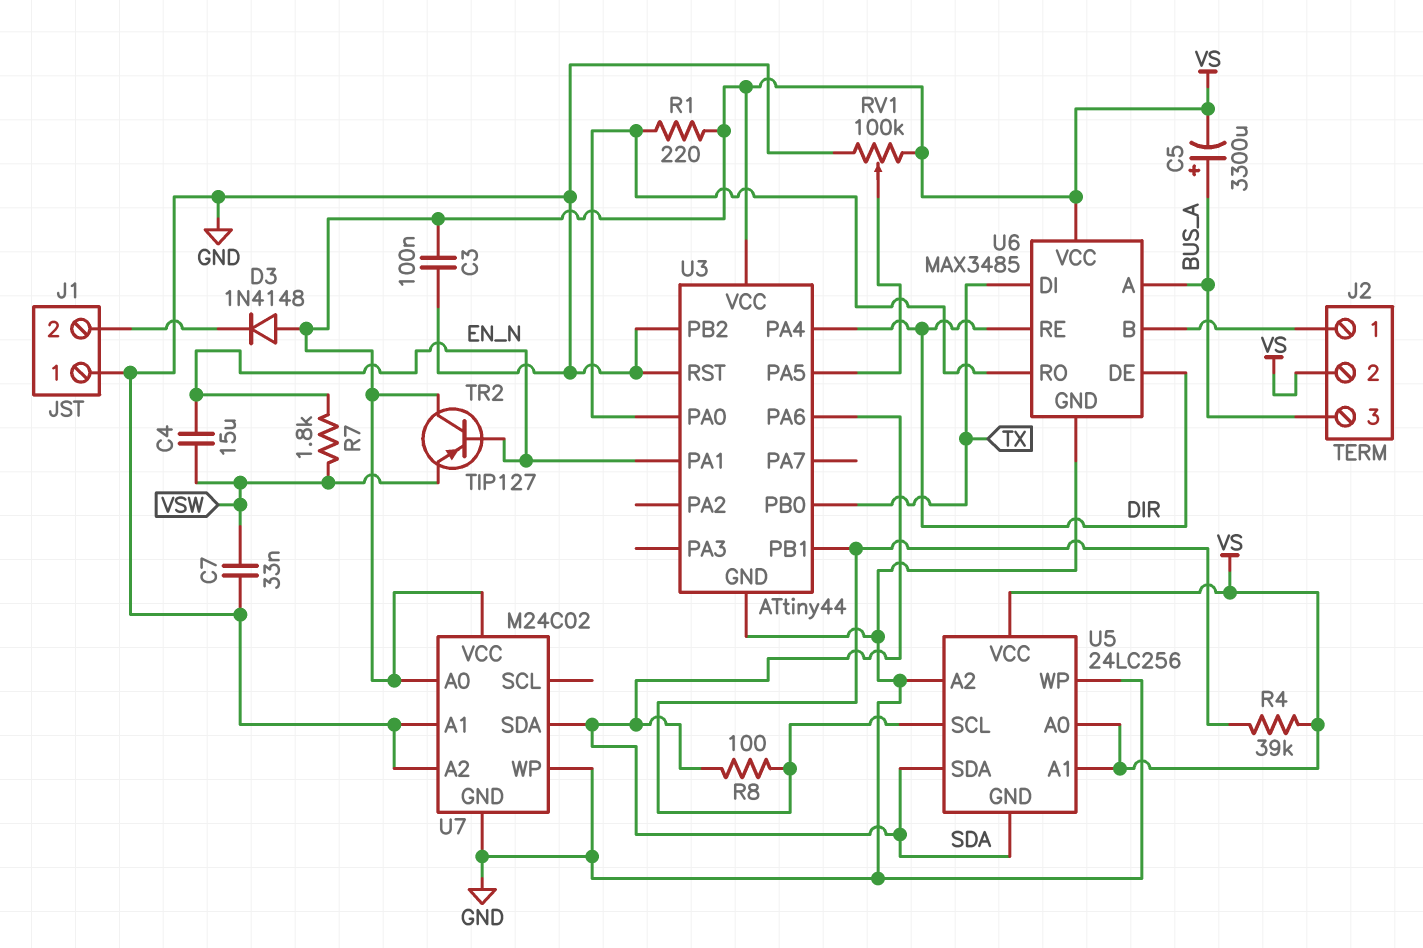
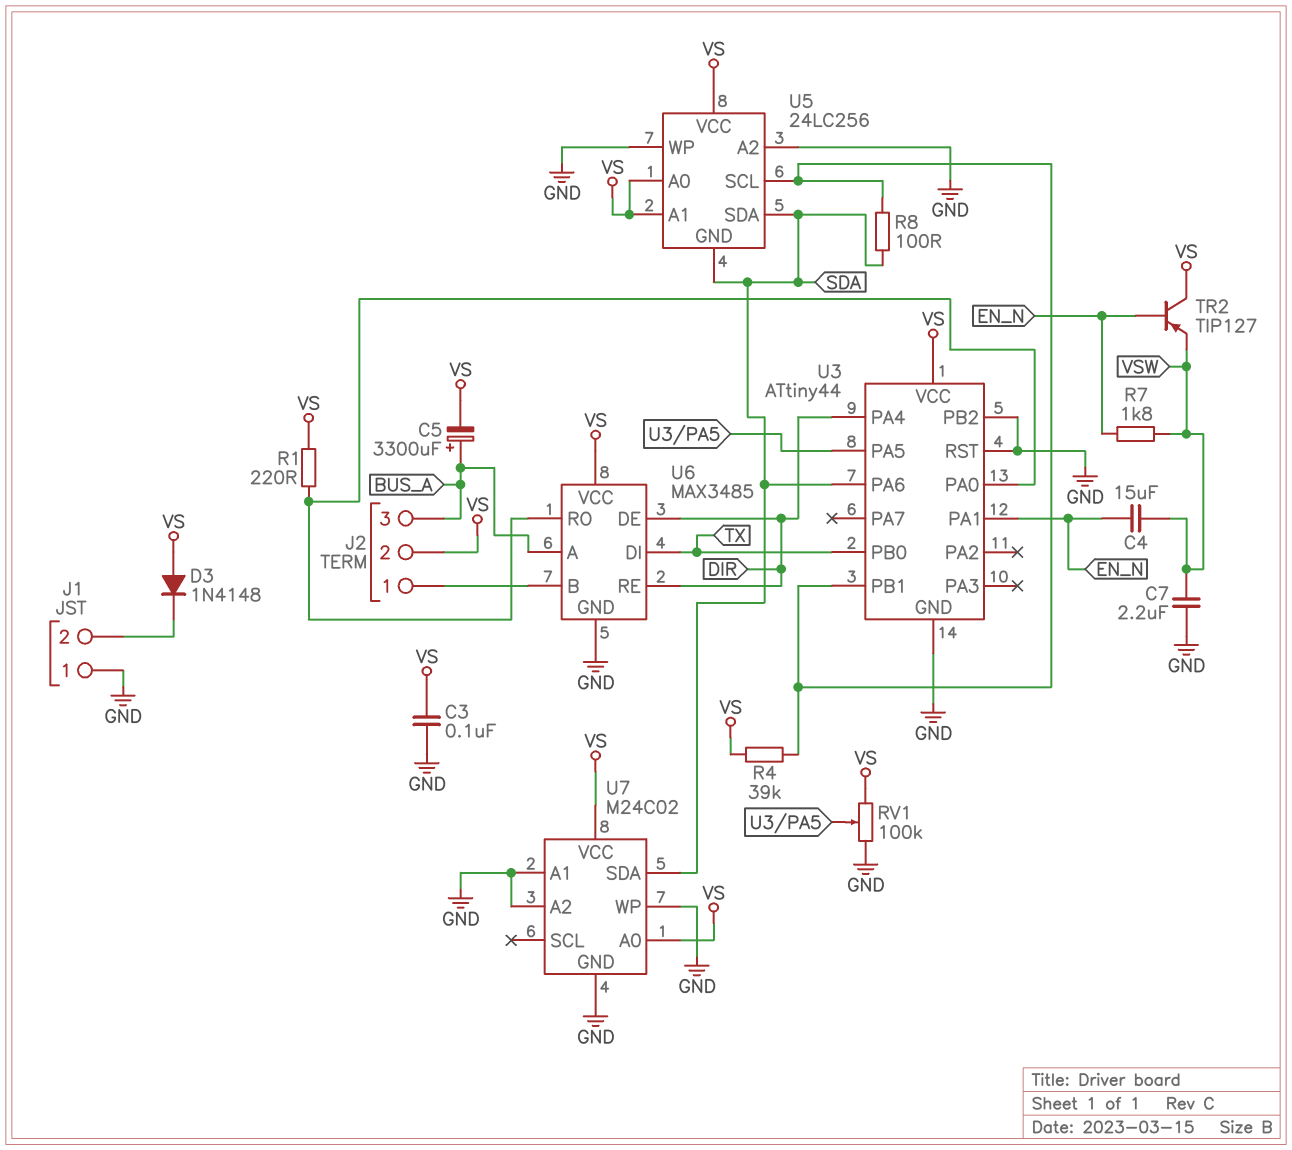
C7: 33nF (GND, VSW) -> 2.2uF (GND, VSW)

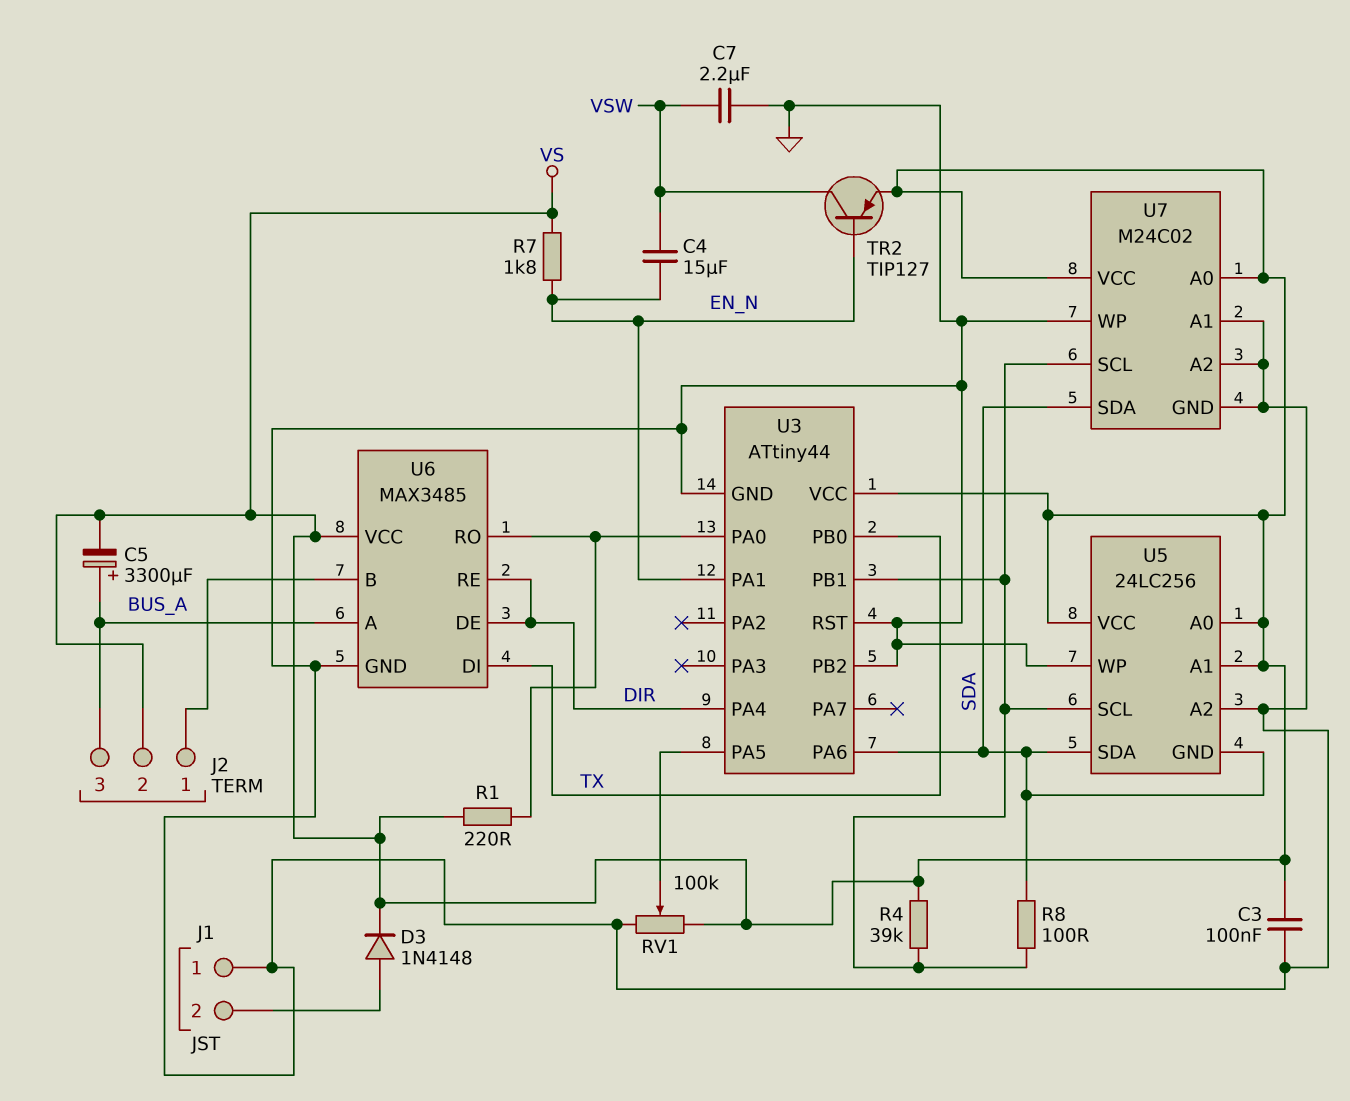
D3: diode 1N4148 (A VS, K J1/2) -> diode 1N4148 (A J1/2, K VS)
R7: 1.8k (EN_N, VSW) -> 1.8k (EN_N, VS)
TR2: PNP TIP127 (B EN_N, C VS, E VSW) -> PNP TIP127 (B EN_N, C VSW, E VS)
U7 pin SCL: none -> U3/PB1

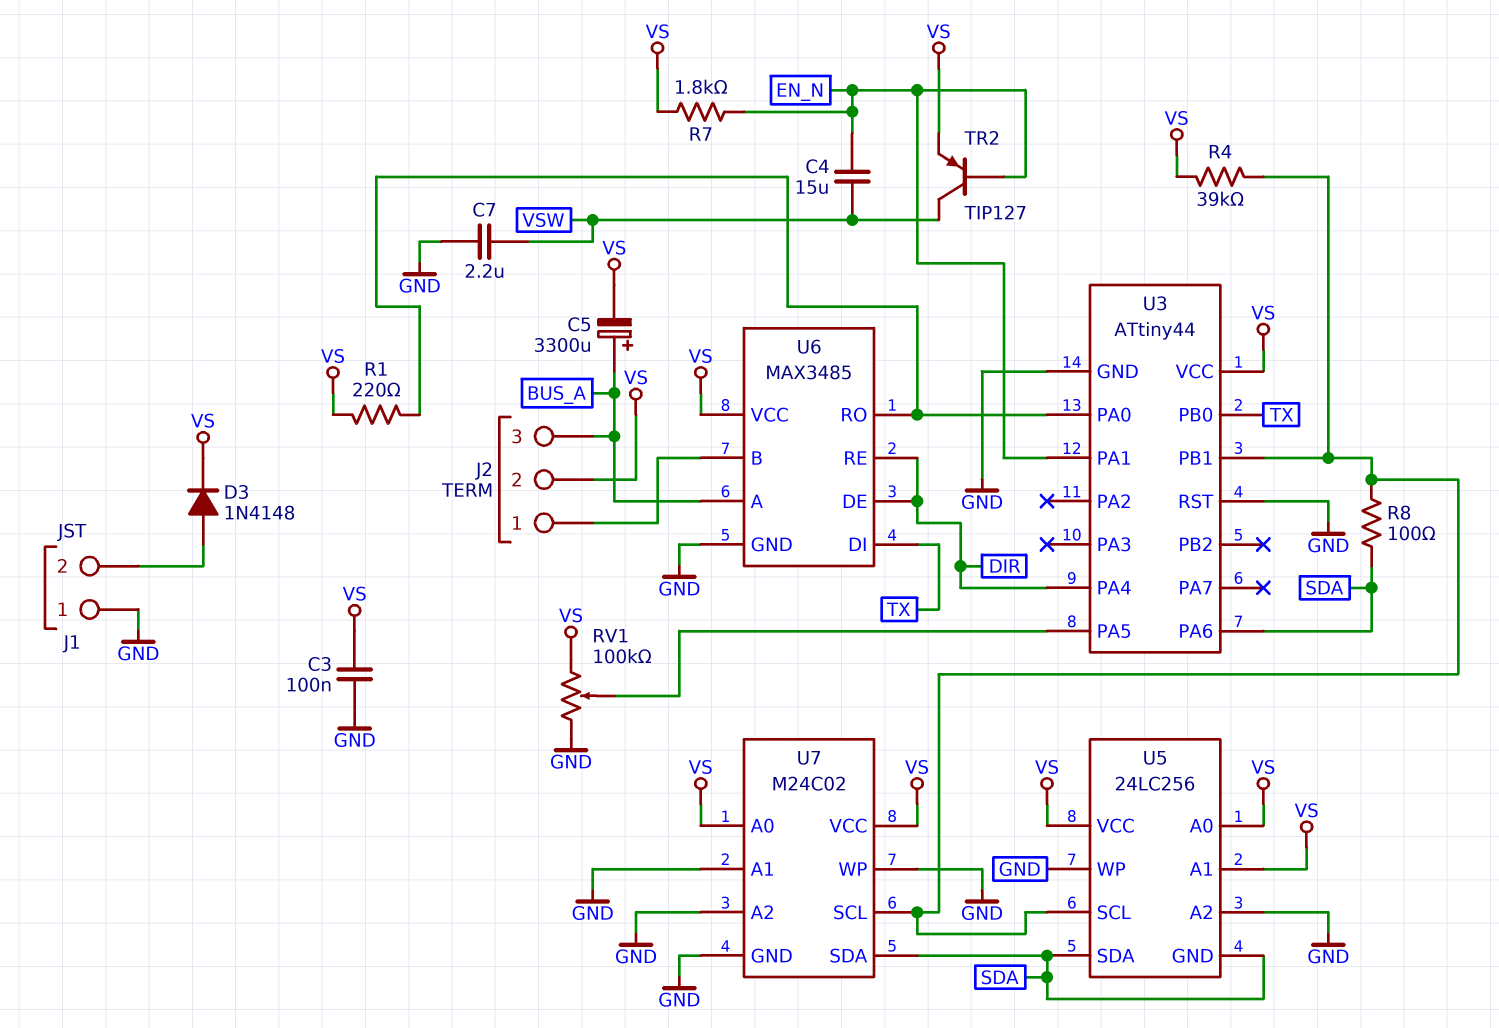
U3 pin PB2: GND -> none

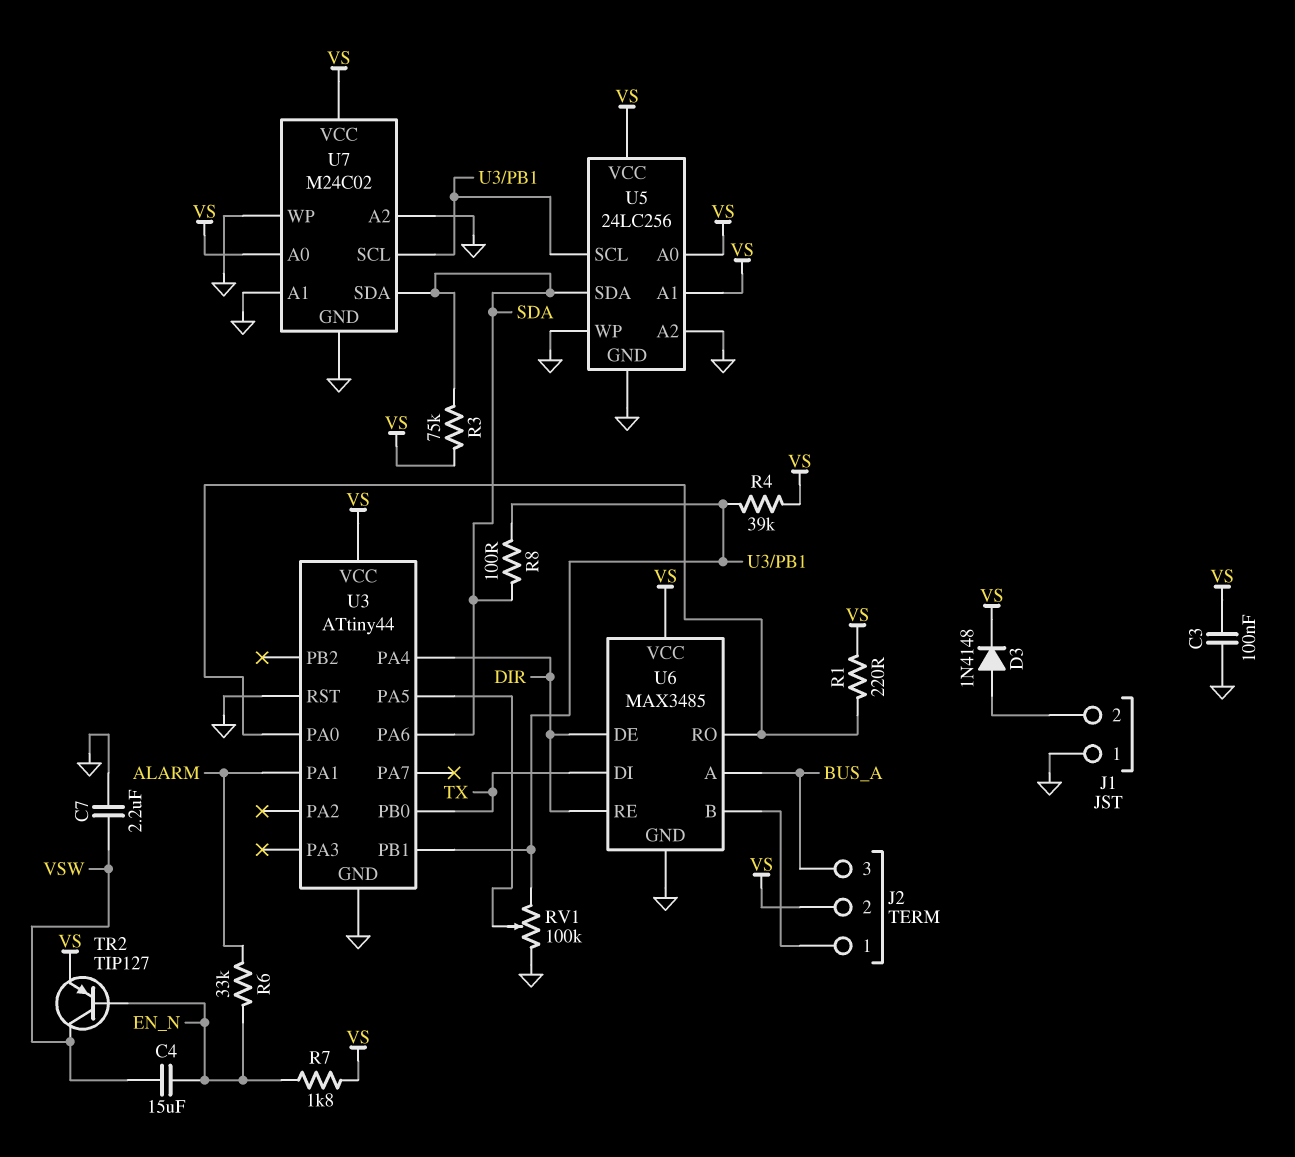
C5: 3300uF (plus BUS_A, minus VS) -> none
R3: none -> 75k (SDA, VS)
R6: none -> 33k (ALARM, EN_N)
RV1: 100k (GND, VS, wiper U3/PA5) -> 100k (GND, U3/PB1, wiper U3/PA5)
U3 pin PA1: EN_N -> ALARM
U5 pin GND: SDA -> GND

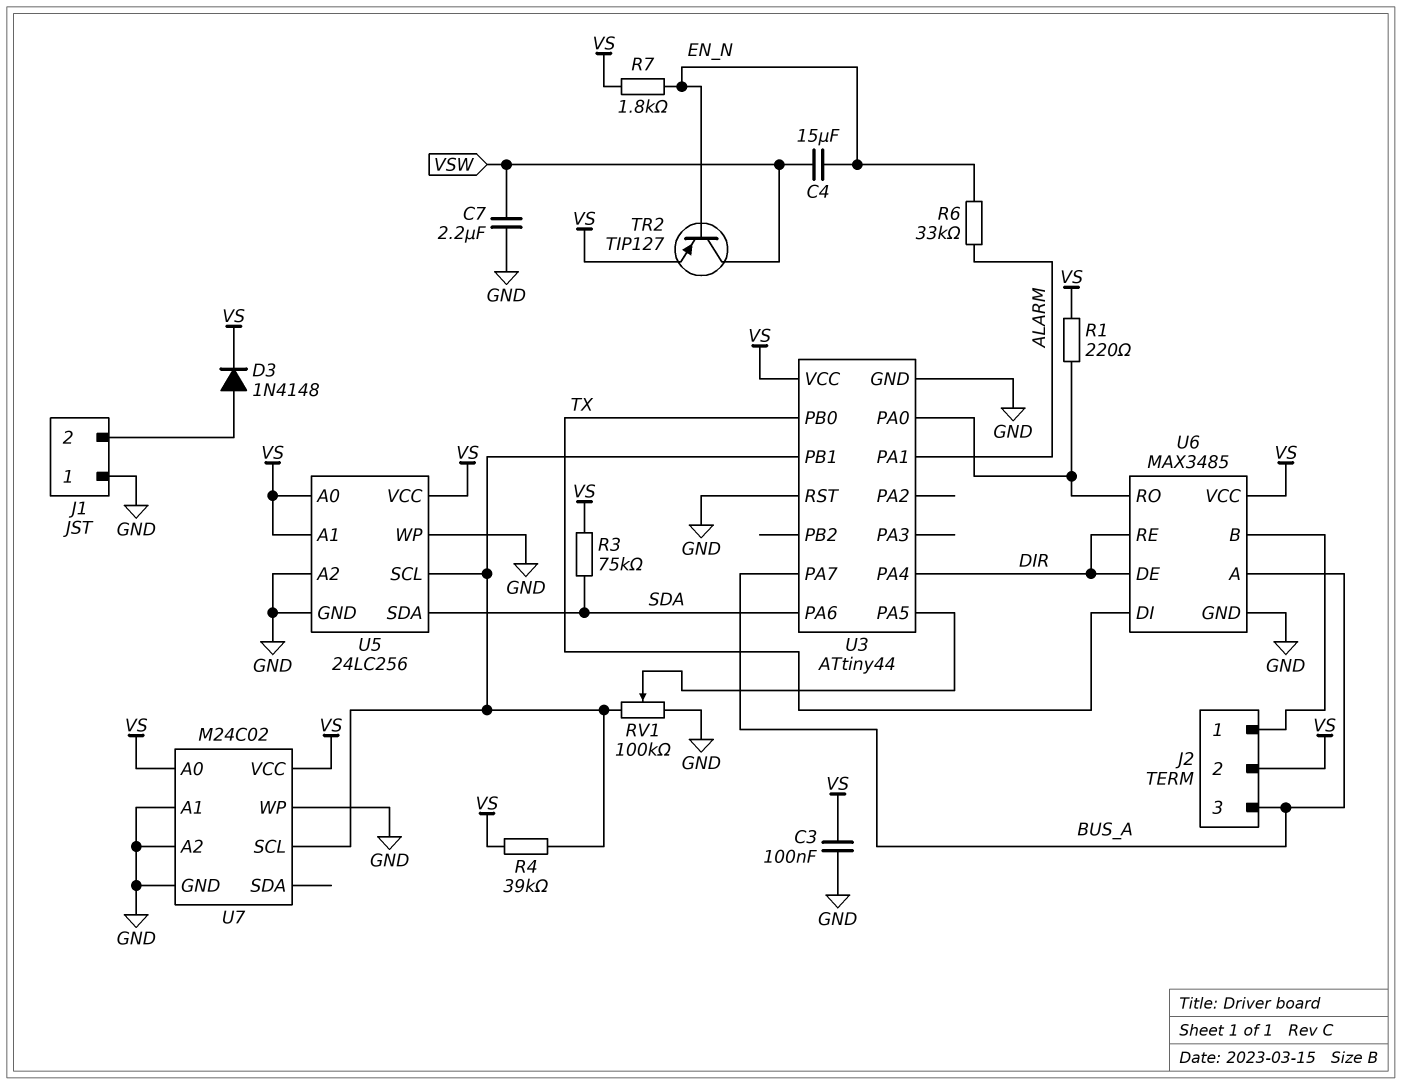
R8: 100 (SDA, U3/PB1) -> none
U3 pin PA7: none -> BUS_A
U7 pin SDA: SDA -> none

